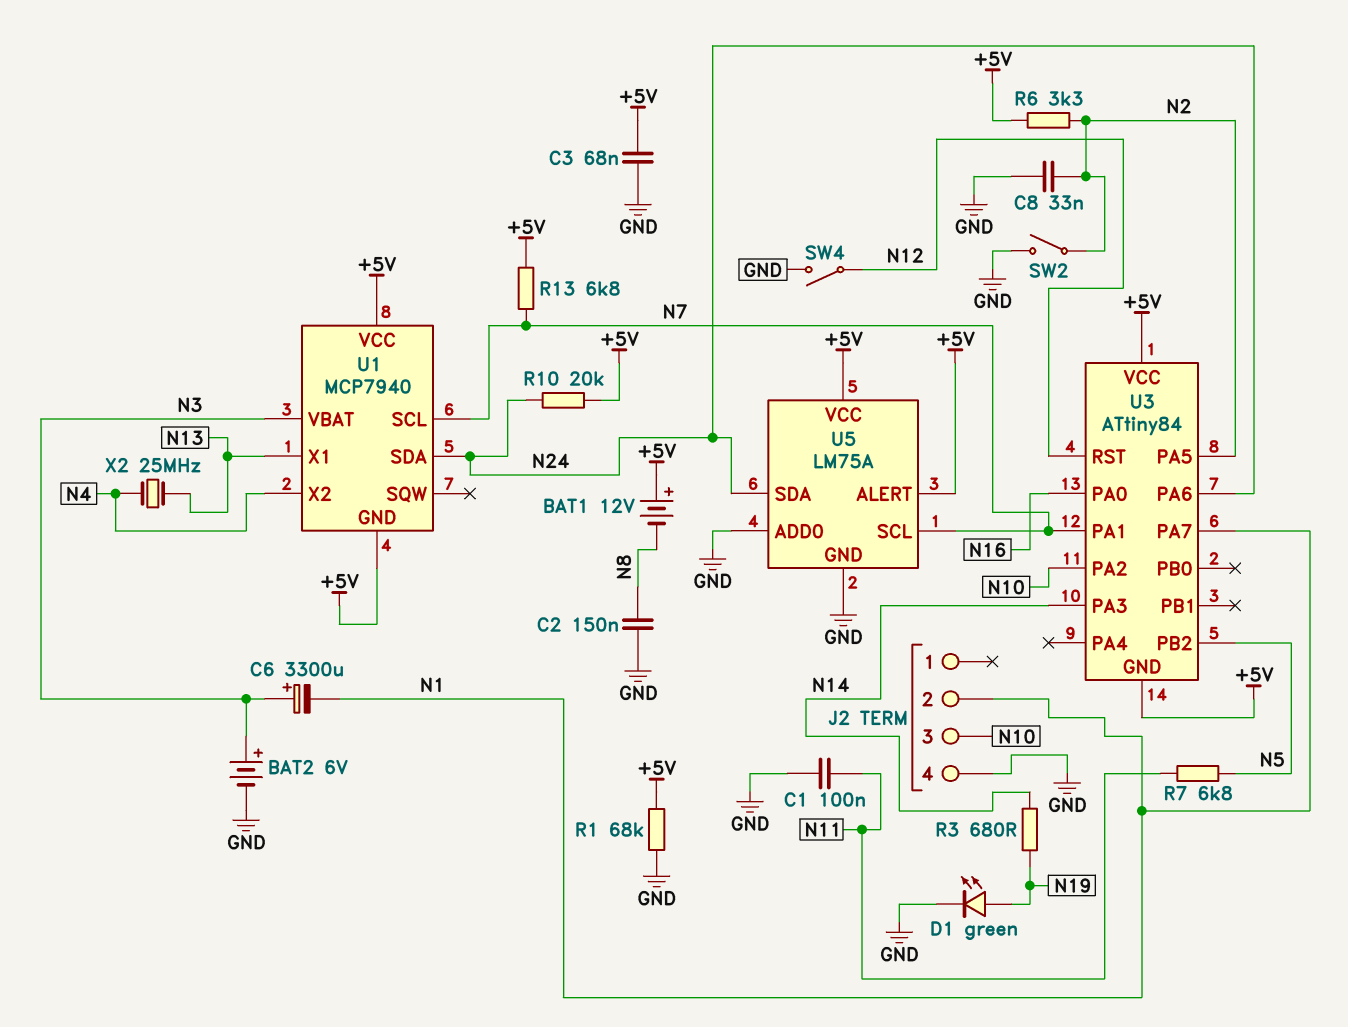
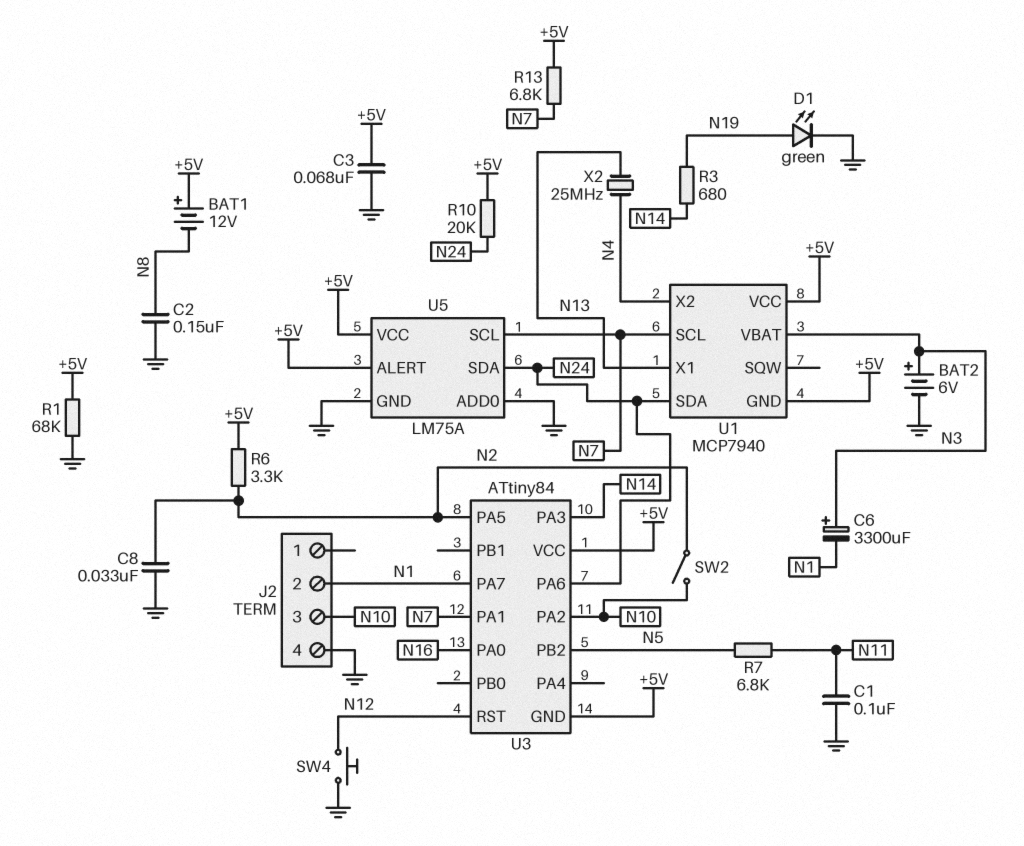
SW2: switch (GND, N2) -> switch (N2, N10)
SW4: switch (GND, N12) -> button (GND, N12)

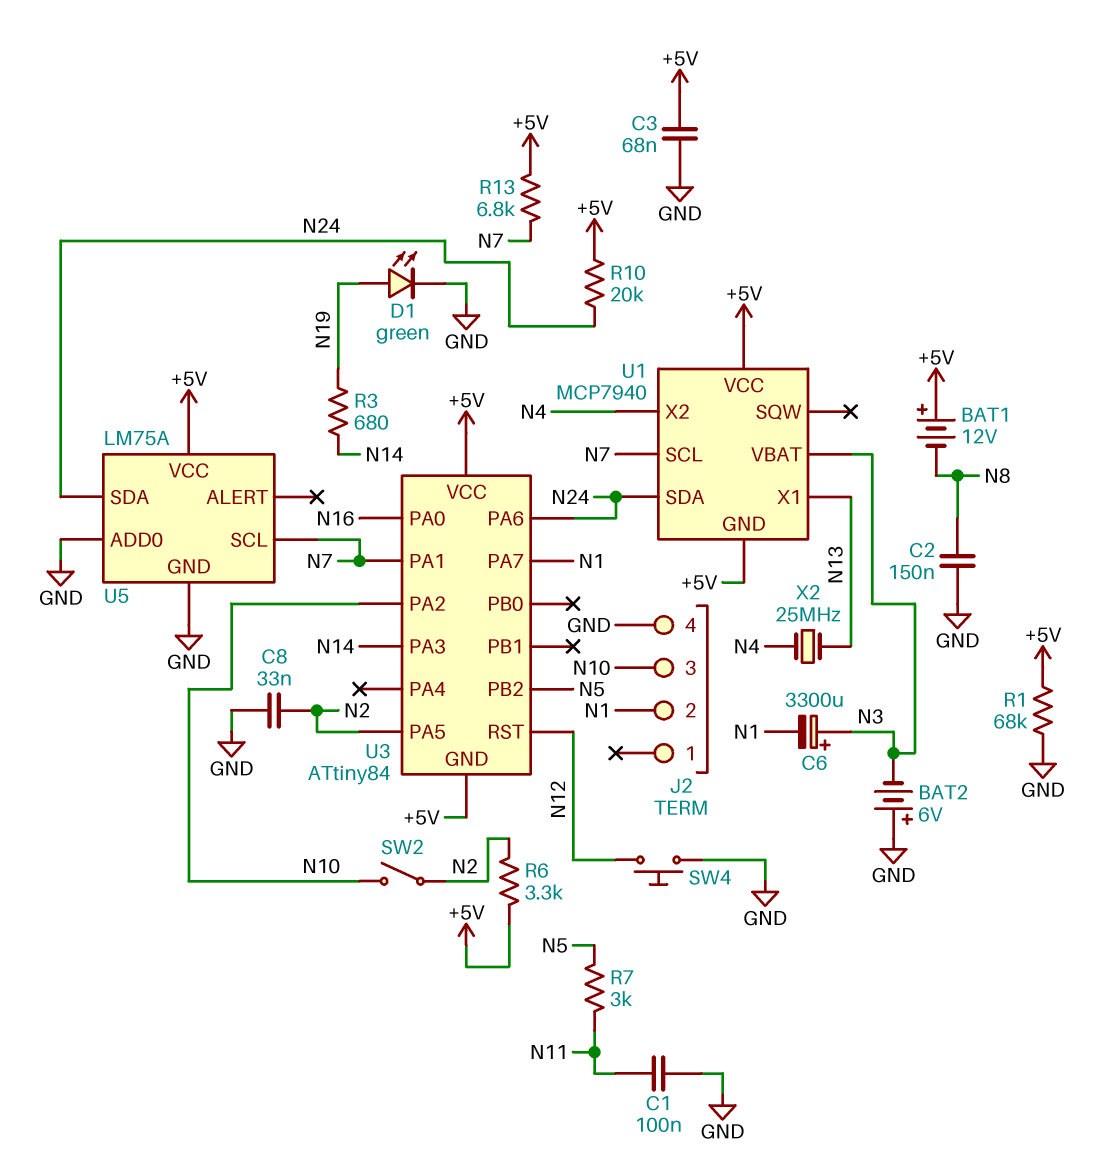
BAT2: 6V (plus N3, minus GND) -> 6V (plus GND, minus N3)
R7: 6.8k (N5, N11) -> 3k (N5, N11)
U5 pin ALERT: +5V -> none

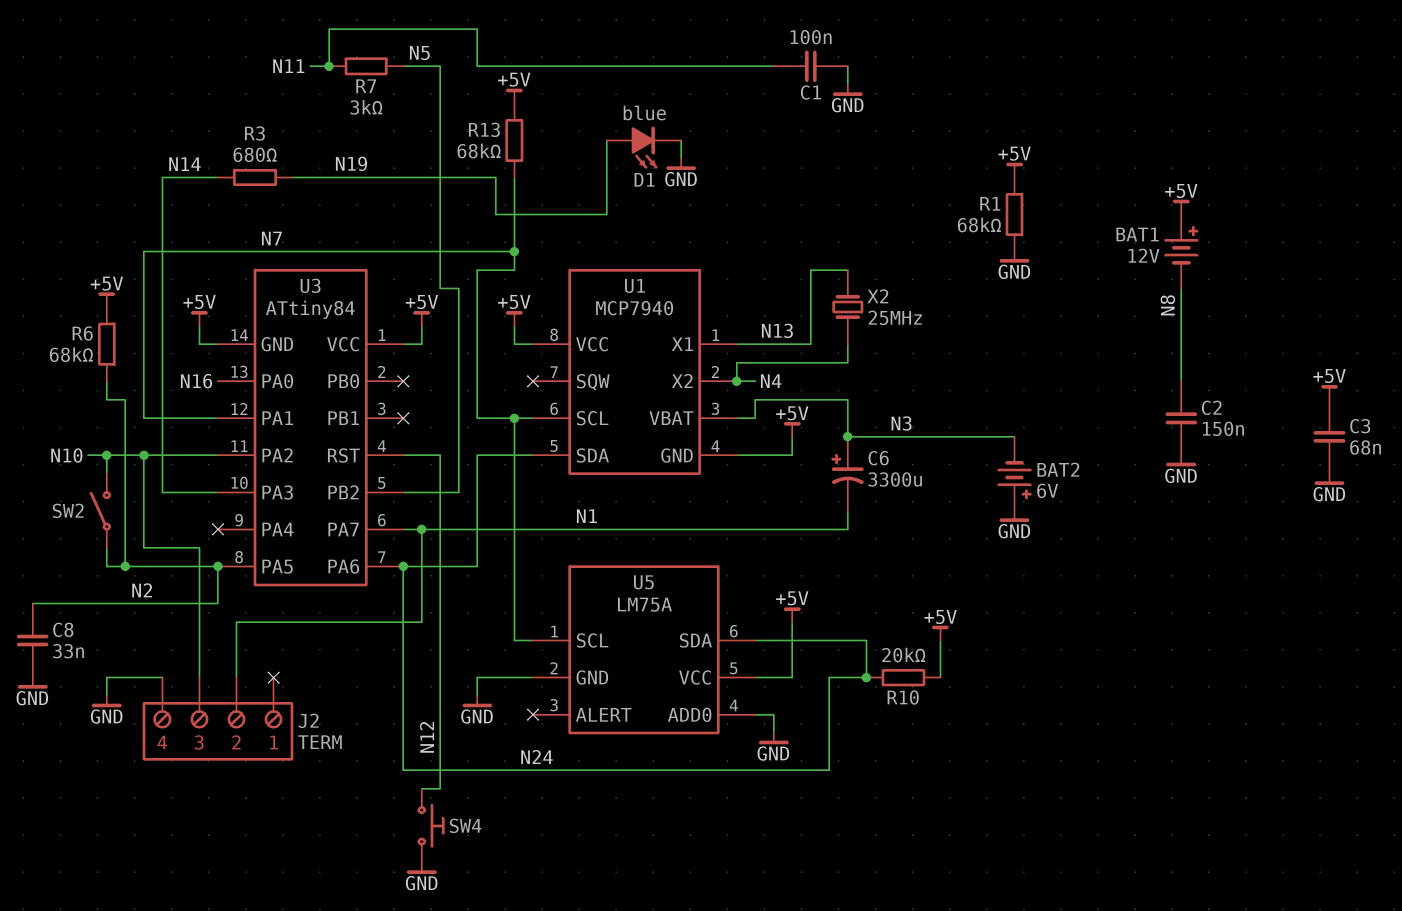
D1: LED green (A N19, K GND) -> LED blue (A N19, K GND)
R6: 3.3k (+5V, N2) -> 68k (+5V, N2)
R13: 6.8k (+5V, N7) -> 68k (+5V, N7)

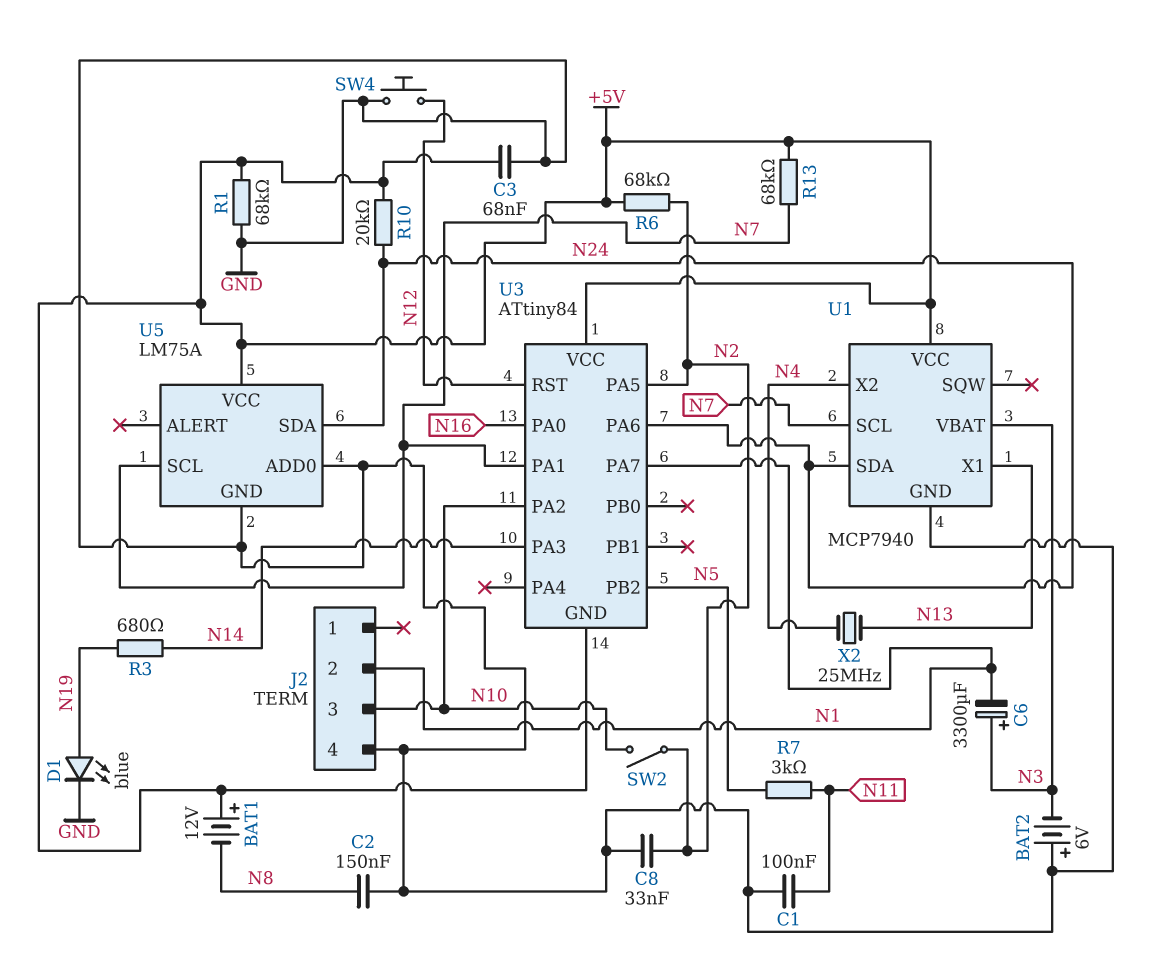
U1 pin GND: +5V -> GND

